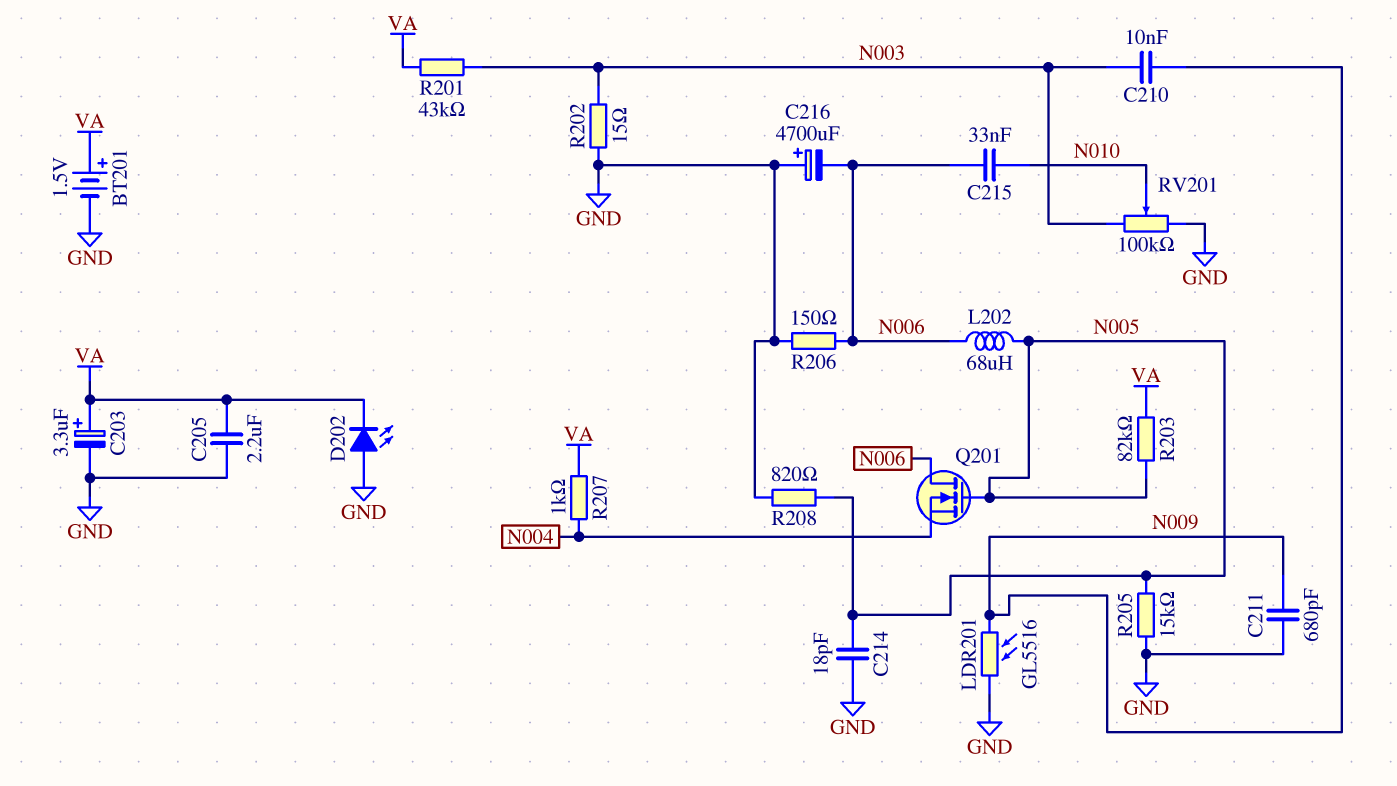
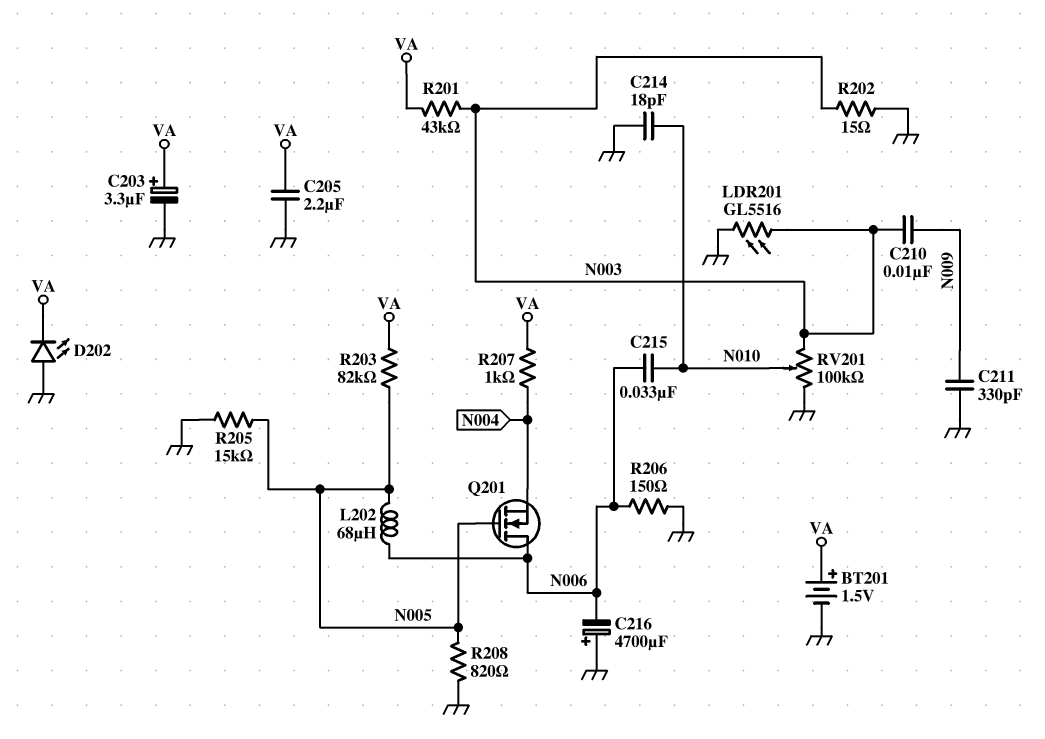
C211: 680pF (GND, N009) -> 330pF (GND, N009)
C214: 18pF (GND, N005) -> 18pF (GND, N010)
LDR201: GL5516 (GND, N009) -> GL5516 (GND, N003)

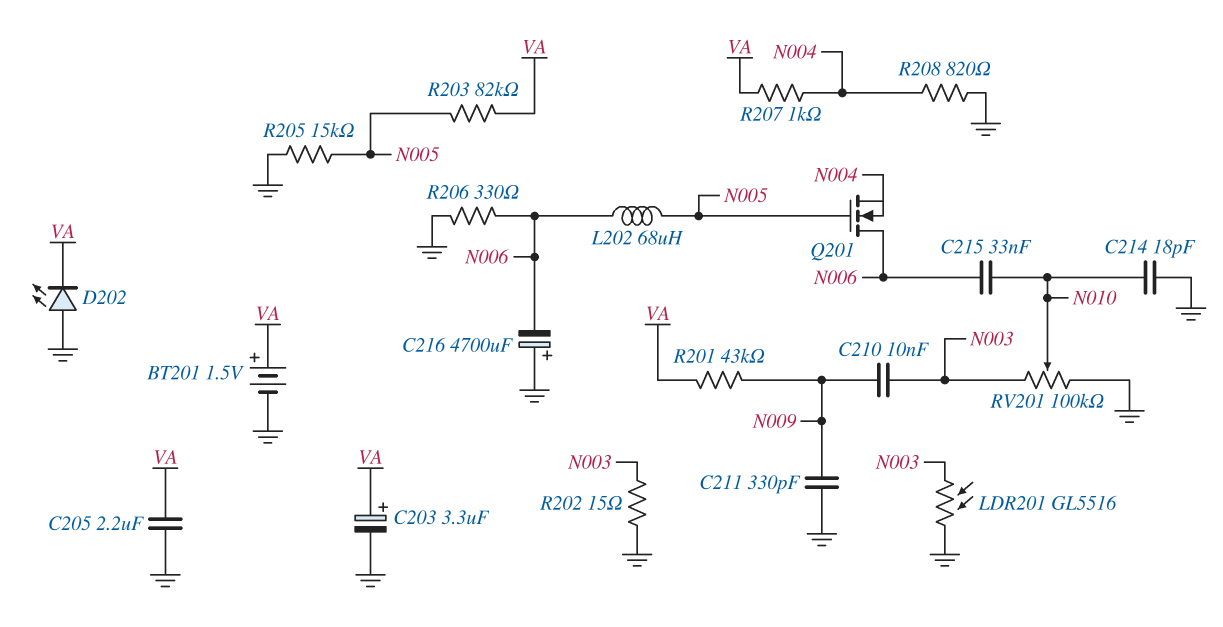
R201: 43k (N003, VA) -> 43k (N009, VA)
R206: 150 (GND, N006) -> 330 (GND, N006)
R208: 820 (GND, N005) -> 820 (GND, N004)

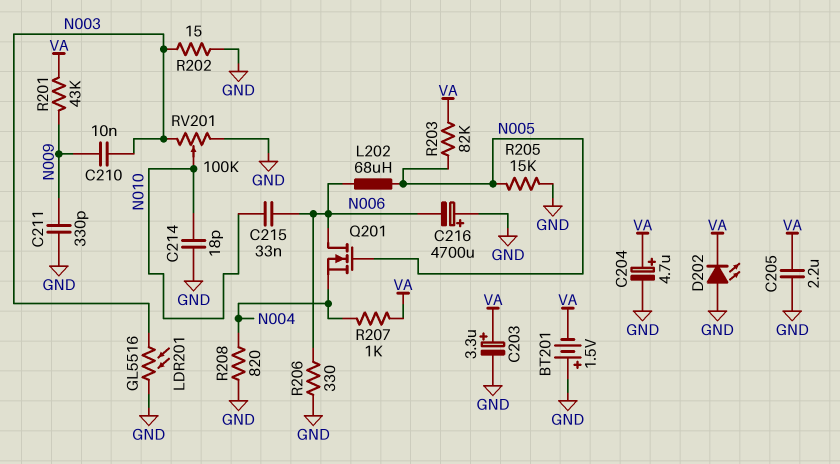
BT201: 1.5V (plus VA, minus GND) -> 1.5V (plus GND, minus VA)
C204: none -> 4.7uF (plus VA, minus GND)

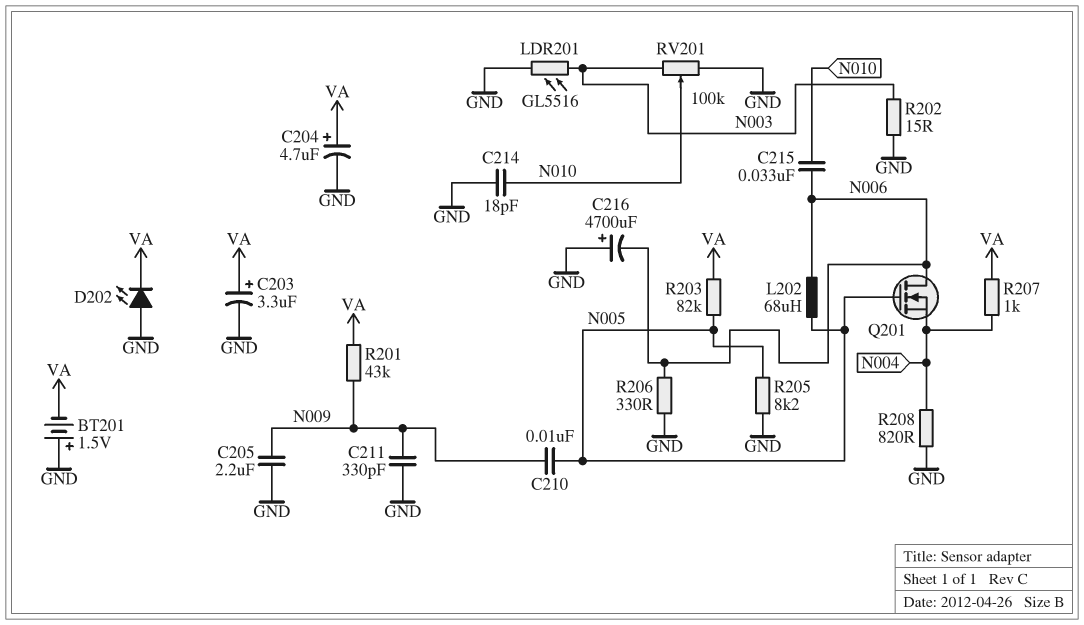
C205: 2.2uF (GND, VA) -> 2.2uF (GND, N009)
C210: 10nF (N003, N009) -> 10nF (N005, N009)
R205: 15k (GND, N005) -> 8.2k (GND, N005)

